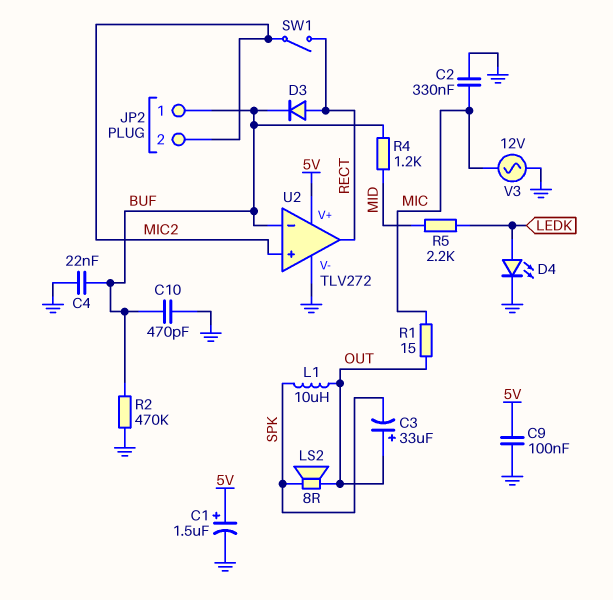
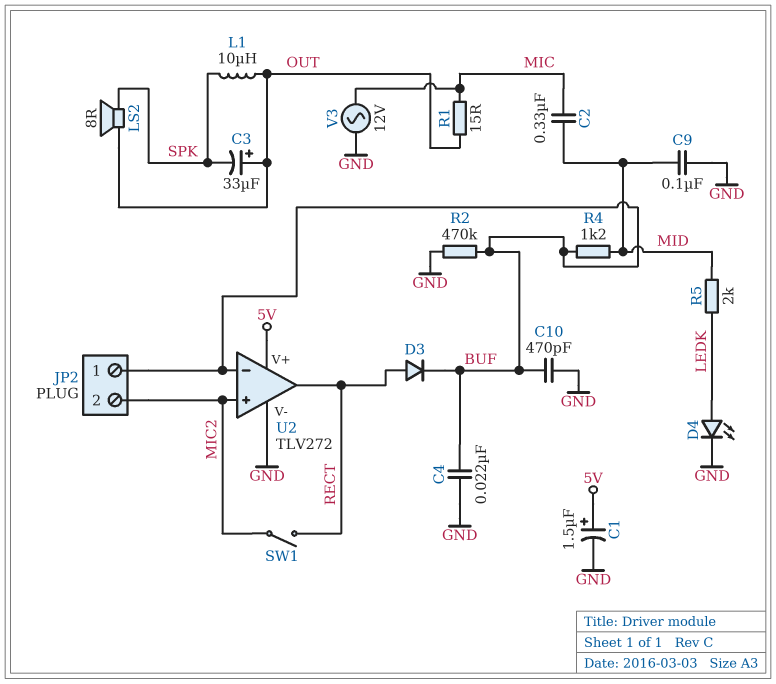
C2: 330nF (GND, MIC) -> 330nF (MIC, MID)
C9: 100nF (5V, GND) -> 100nF (GND, MID)
R5: 2.2k (LEDK, MID) -> 2k (LEDK, MID)

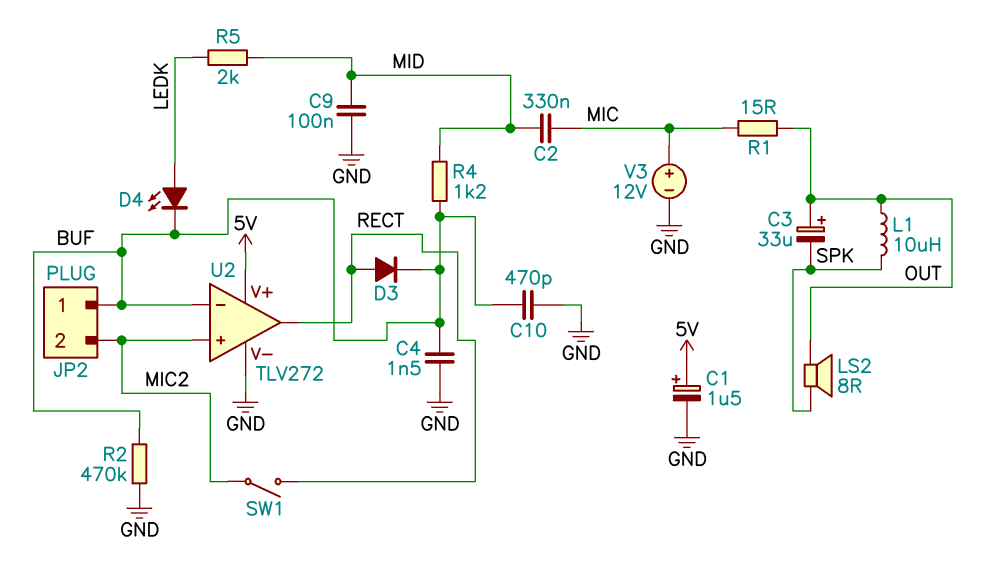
C4: 22nF (BUF, GND) -> 1.5nF (BUF, GND)
D4: LED (A LEDK, K GND) -> LED (A LEDK, K BUF)
V3: AC 12V (GND, MIC) -> 12V (plus MIC, minus GND)

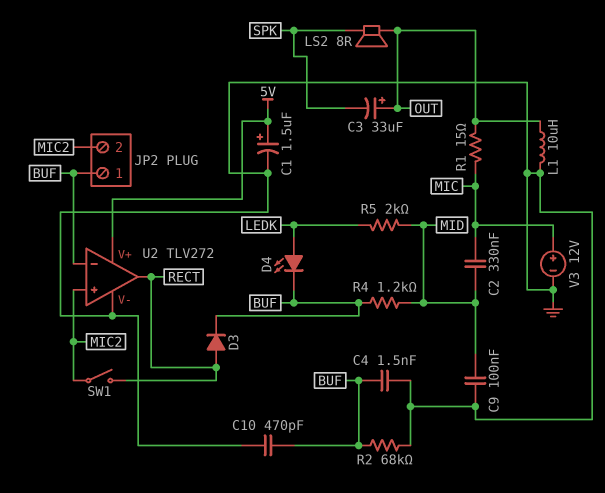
L1: 10uH (OUT, SPK) -> 10uH (GND, OUT)
R2: 470k (BUF, GND) -> 68k (BUF, GND)

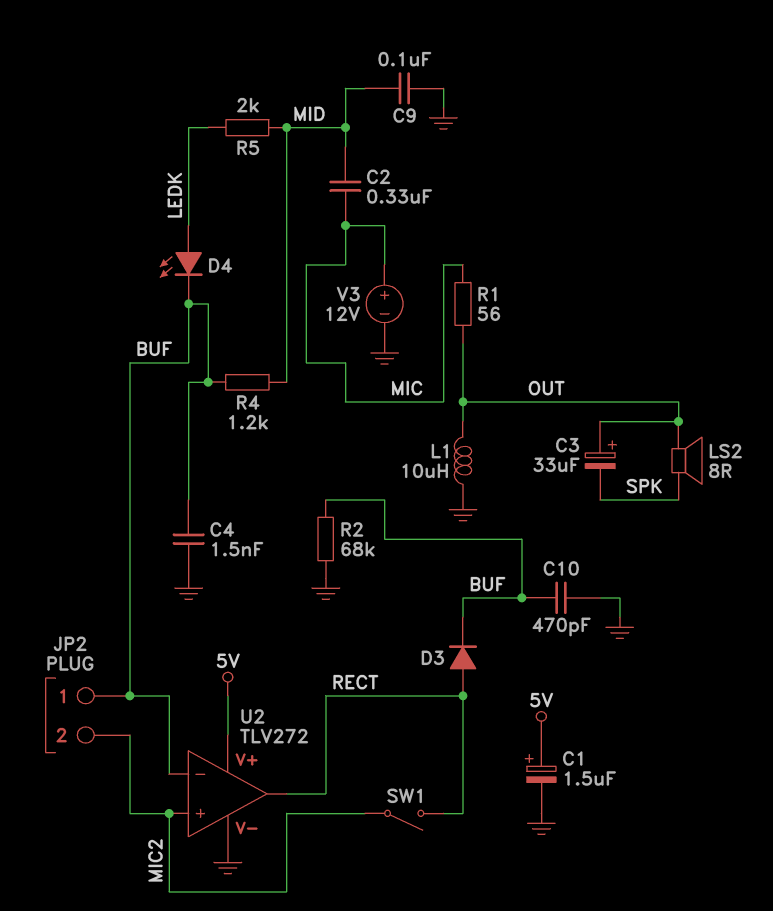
R1: 15 (MIC, OUT) -> 56 (MIC, OUT)

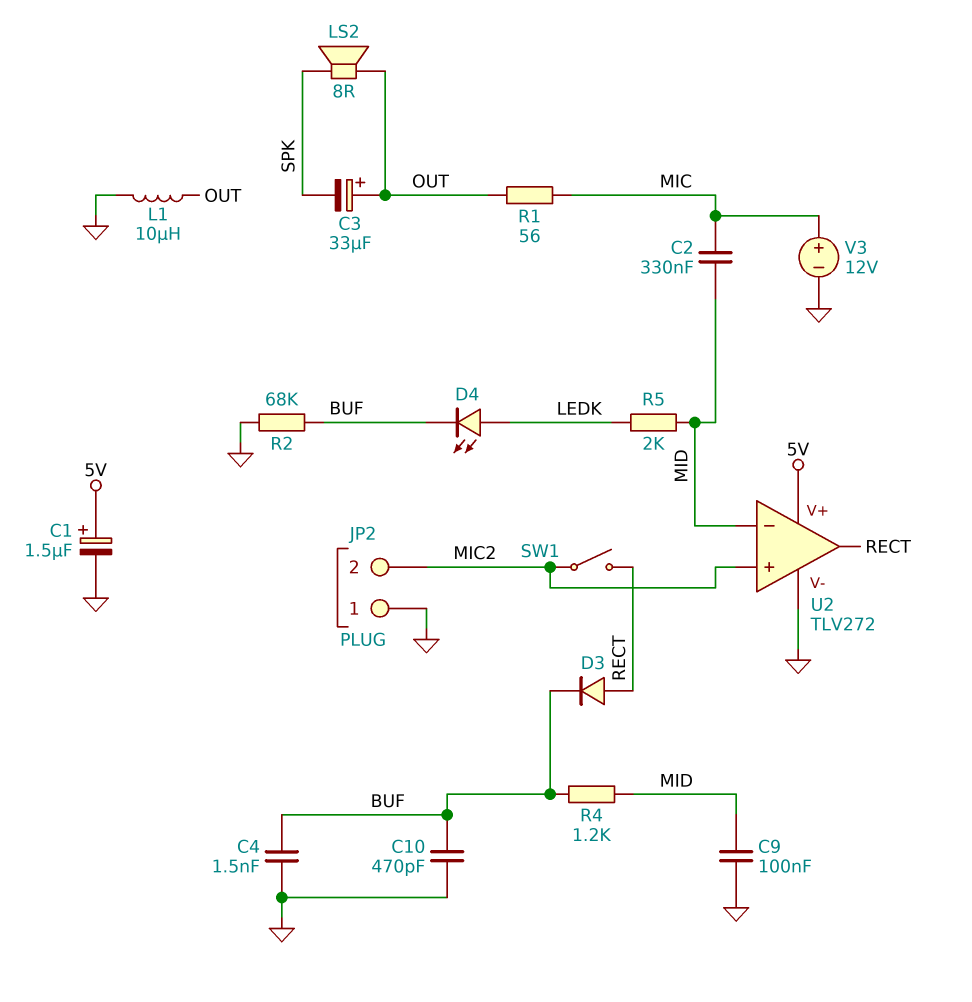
JP2 pin 1: BUF -> GND
U2 pin in-: BUF -> MID

